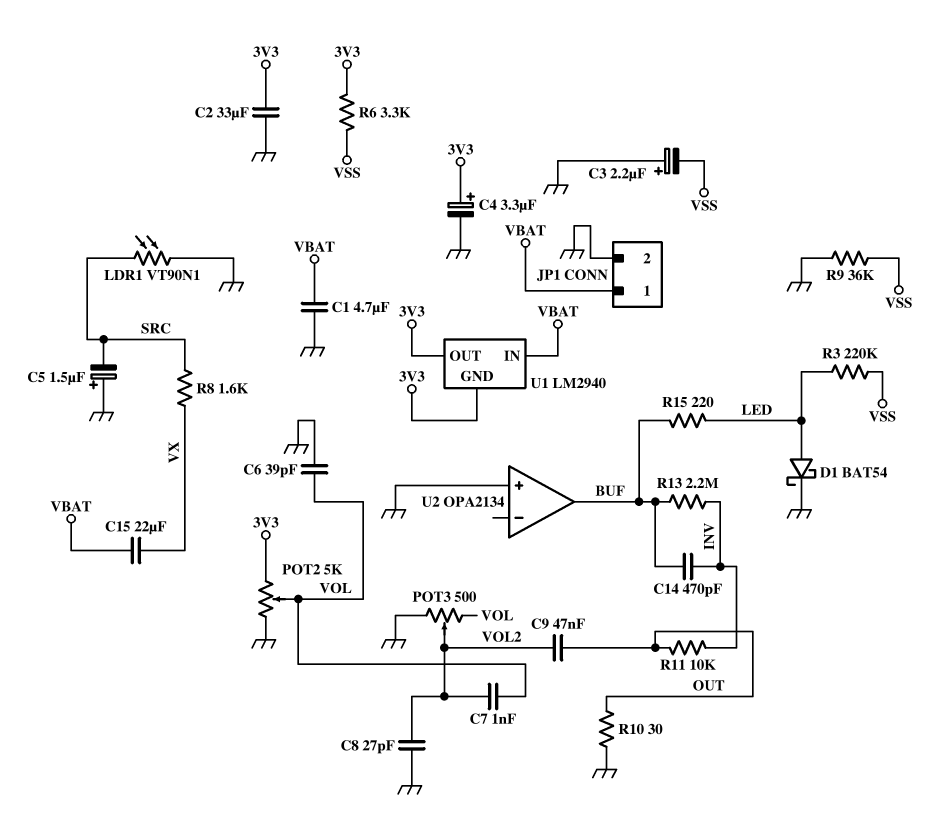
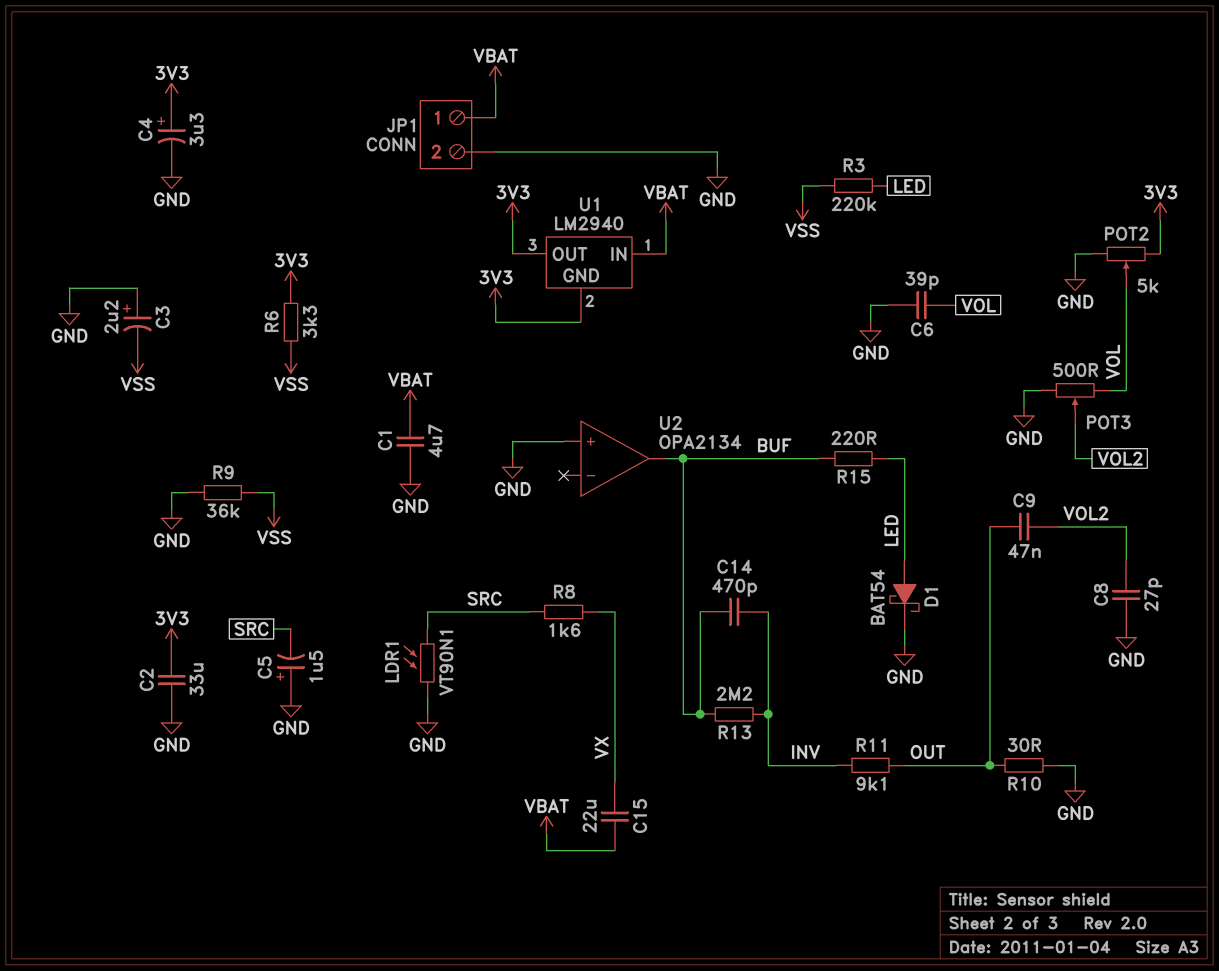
C7: 1nF (VOL, VOL2) -> none
R11: 10k (INV, OUT) -> 9.1k (INV, OUT)

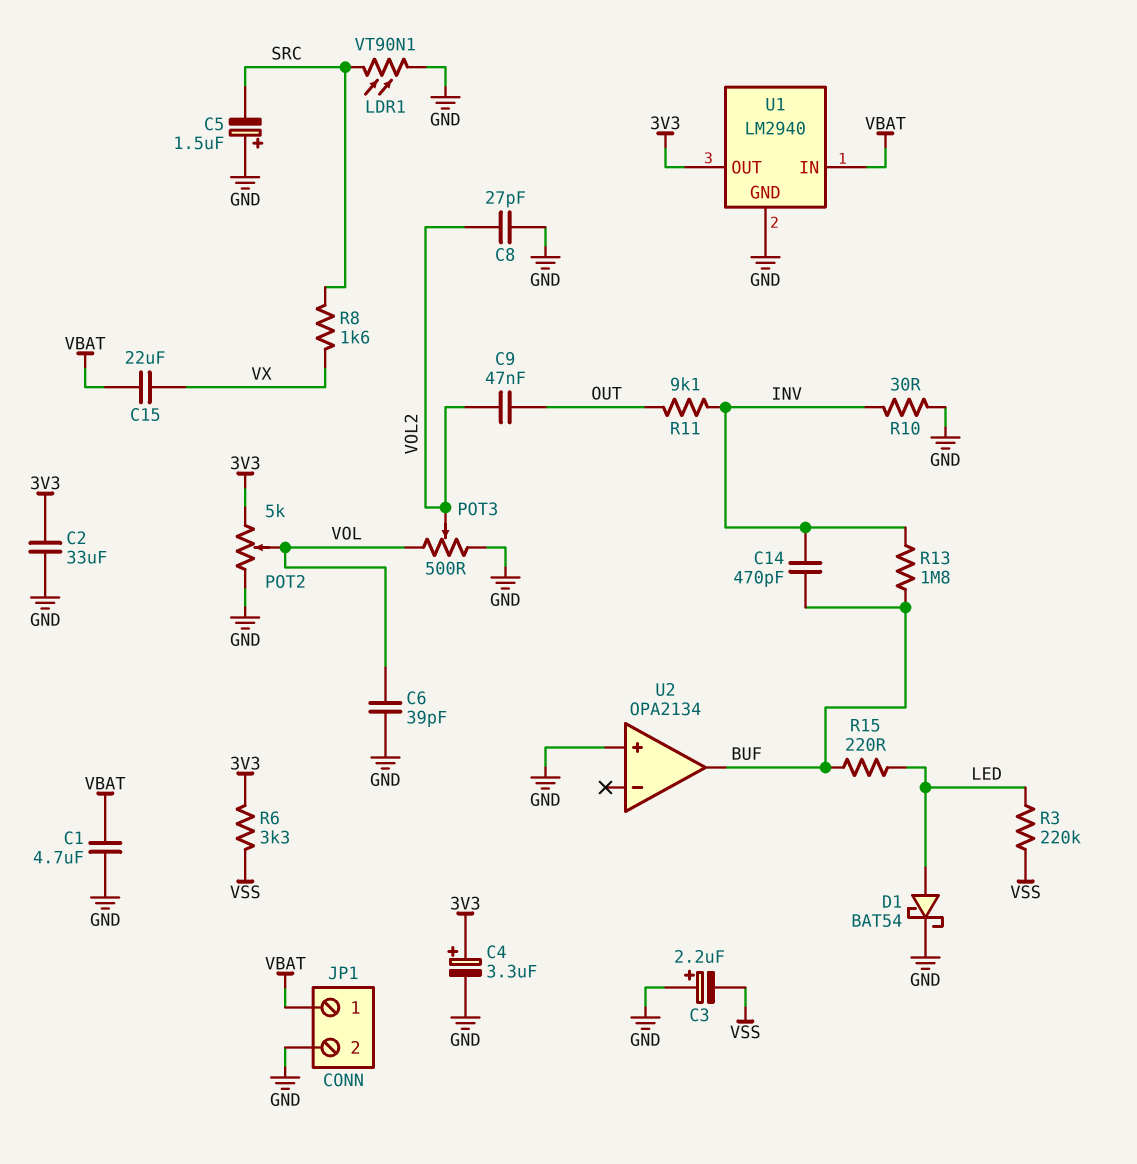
R9: 36k (GND, VSS) -> none
R10: 30 (GND, OUT) -> 30 (GND, INV)
R13: 2.2M (BUF, INV) -> 1.8M (BUF, INV)
U1 pin GND: 3V3 -> GND

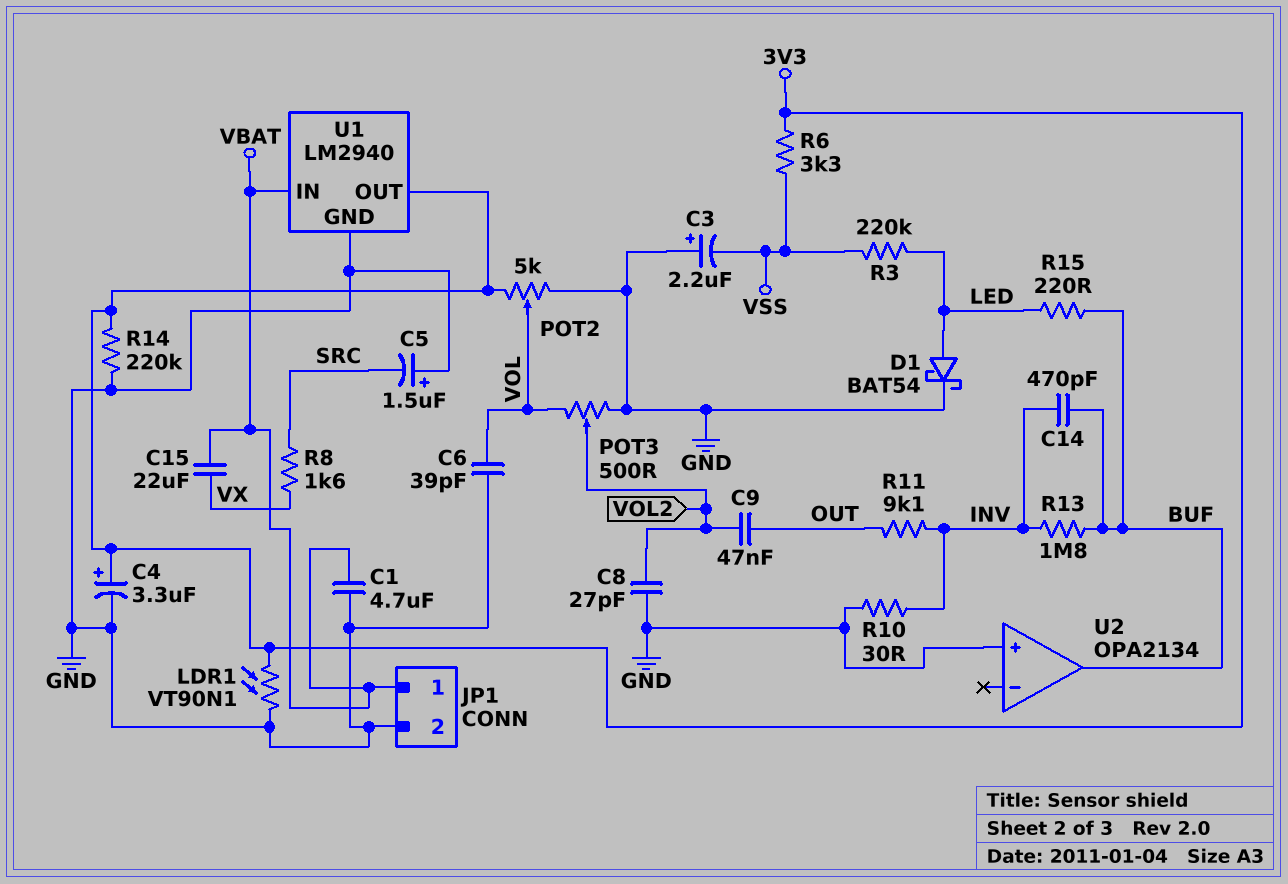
C2: 33uF (3V3, GND) -> none
LDR1: VT90N1 (GND, SRC) -> VT90N1 (3V3, GND)
R14: none -> 220k (3V3, GND)

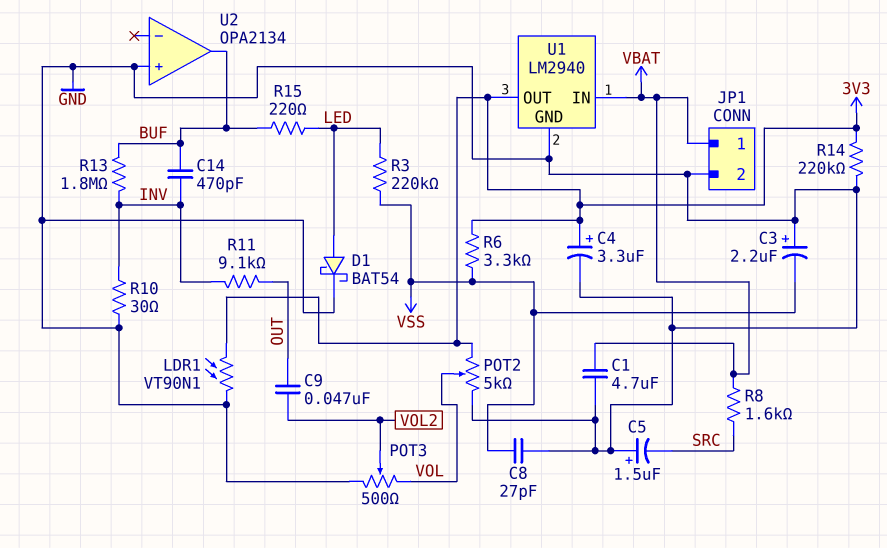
C6: 39pF (GND, VOL) -> none
C8: 27pF (GND, VOL2) -> 27pF (GND, VSS)
C15: 22uF (VBAT, VX) -> none
R8: 1.6k (SRC, VX) -> 1.6k (SRC, VBAT)

